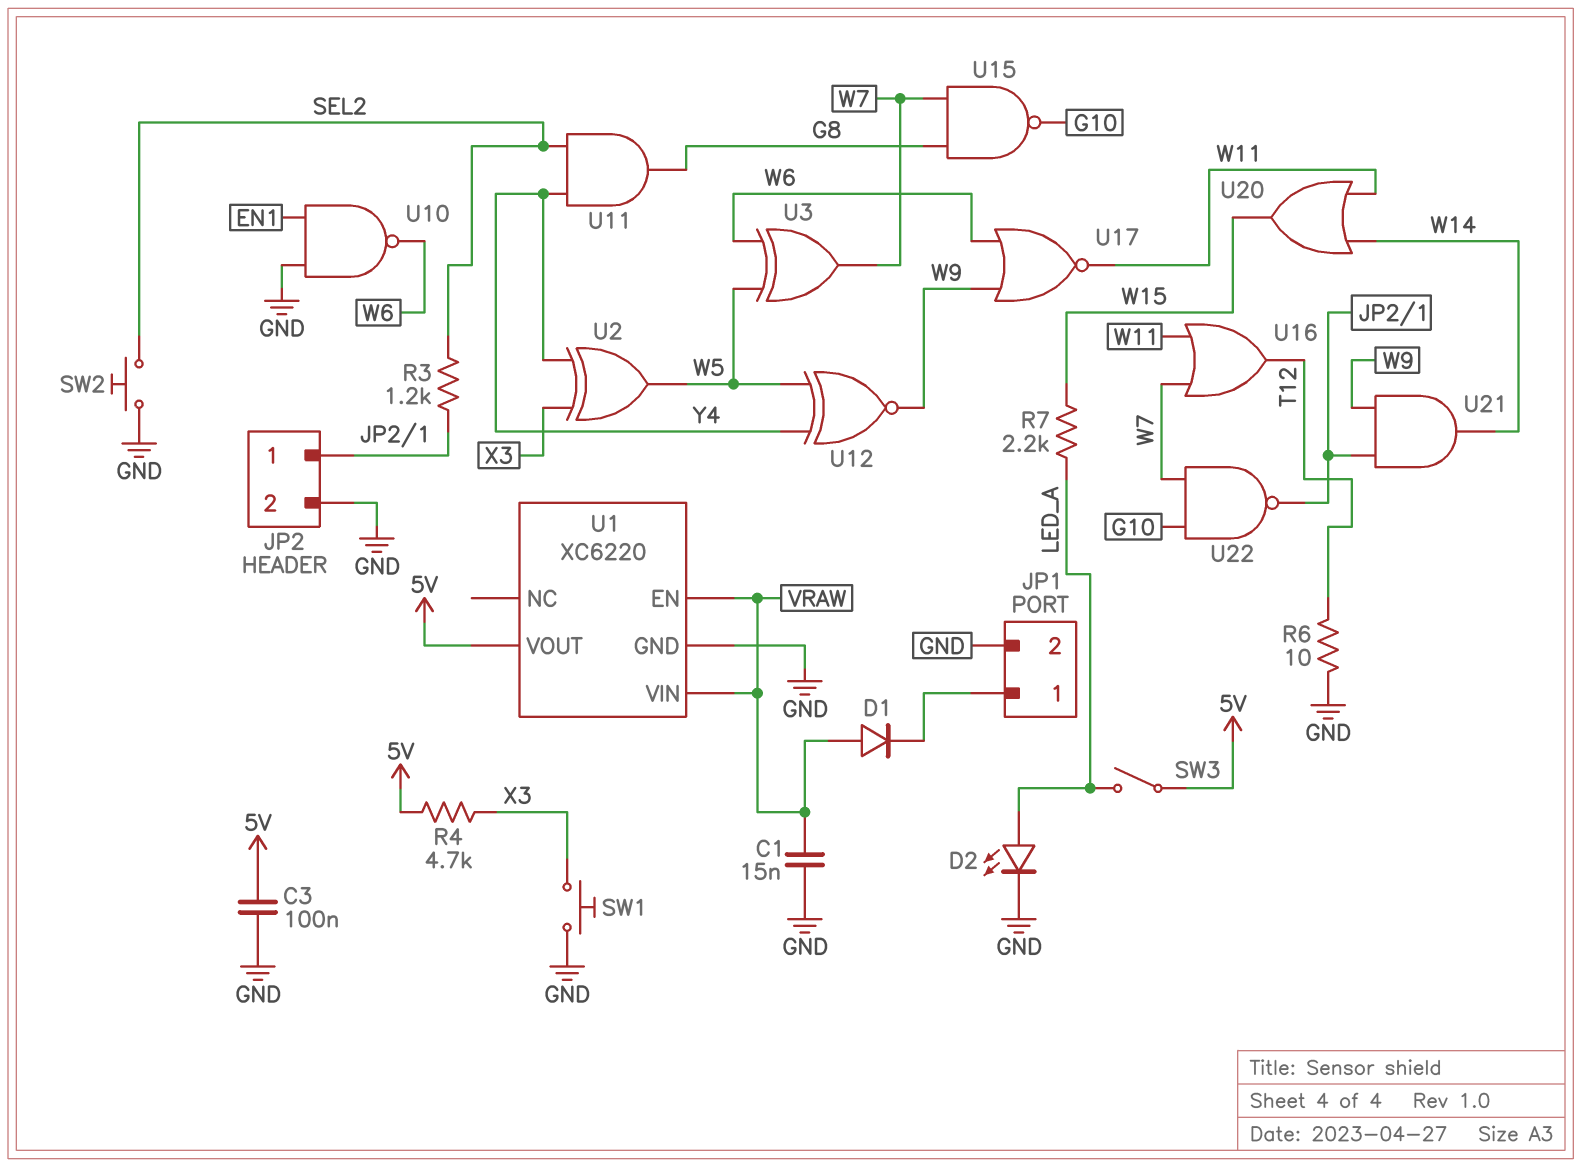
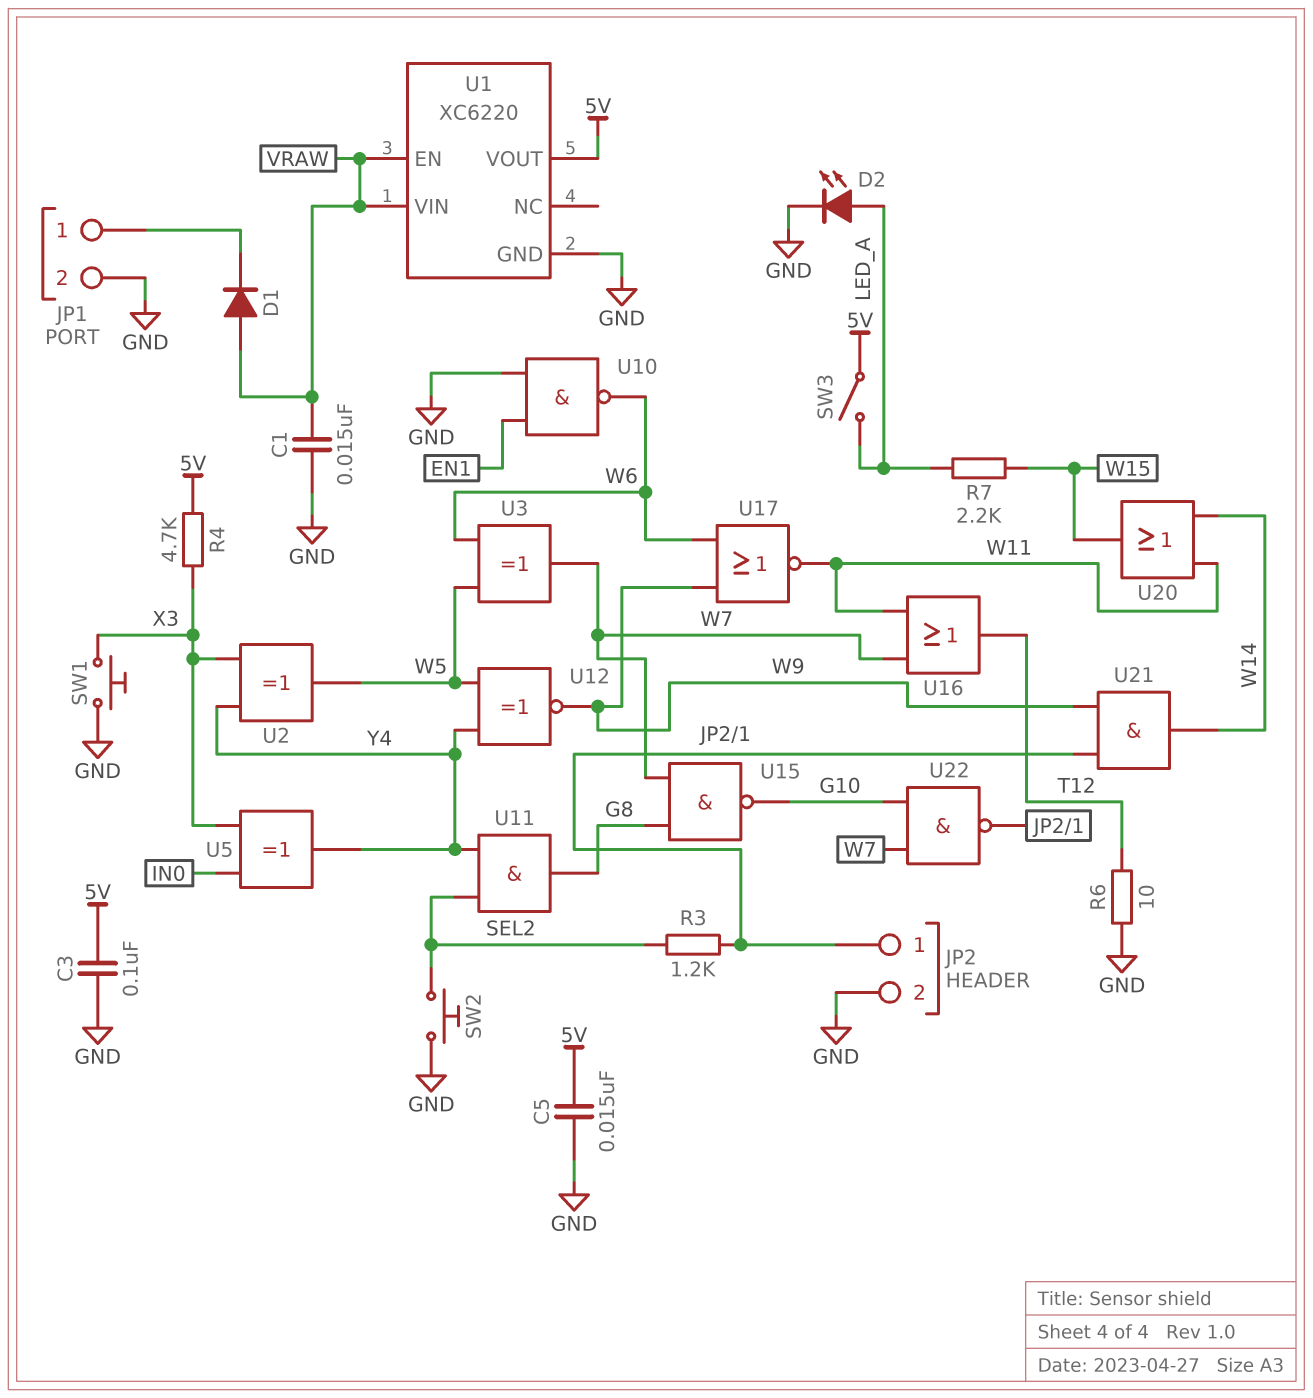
C5: none -> 15nF (5V, GND)
U5: none -> XOR (in IN0, in X3, out Y4)

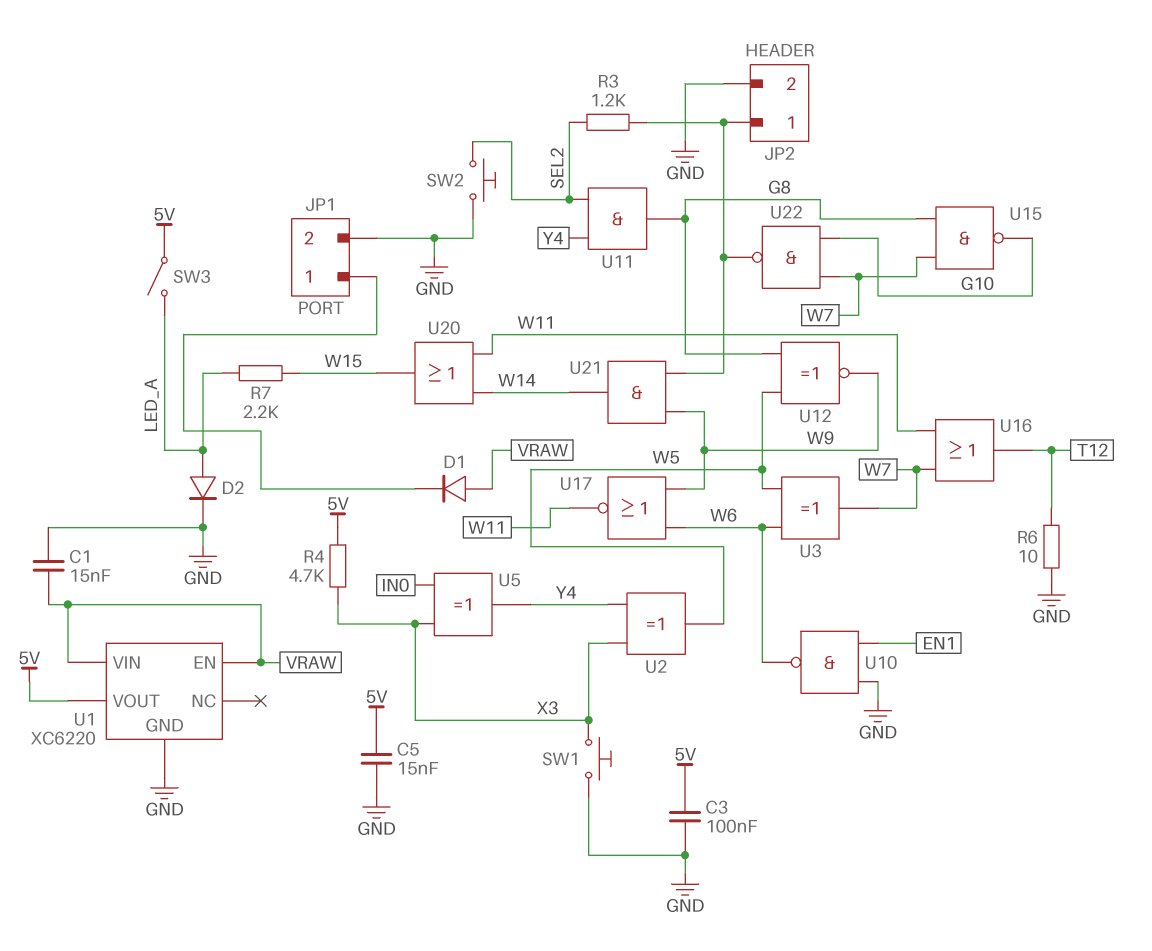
D2: LED (A LED_A, K GND) -> diode (A LED_A, K GND)
U12: XNOR (in W5, in Y4, out W9) -> XNOR (in G8, in W5, out W9)

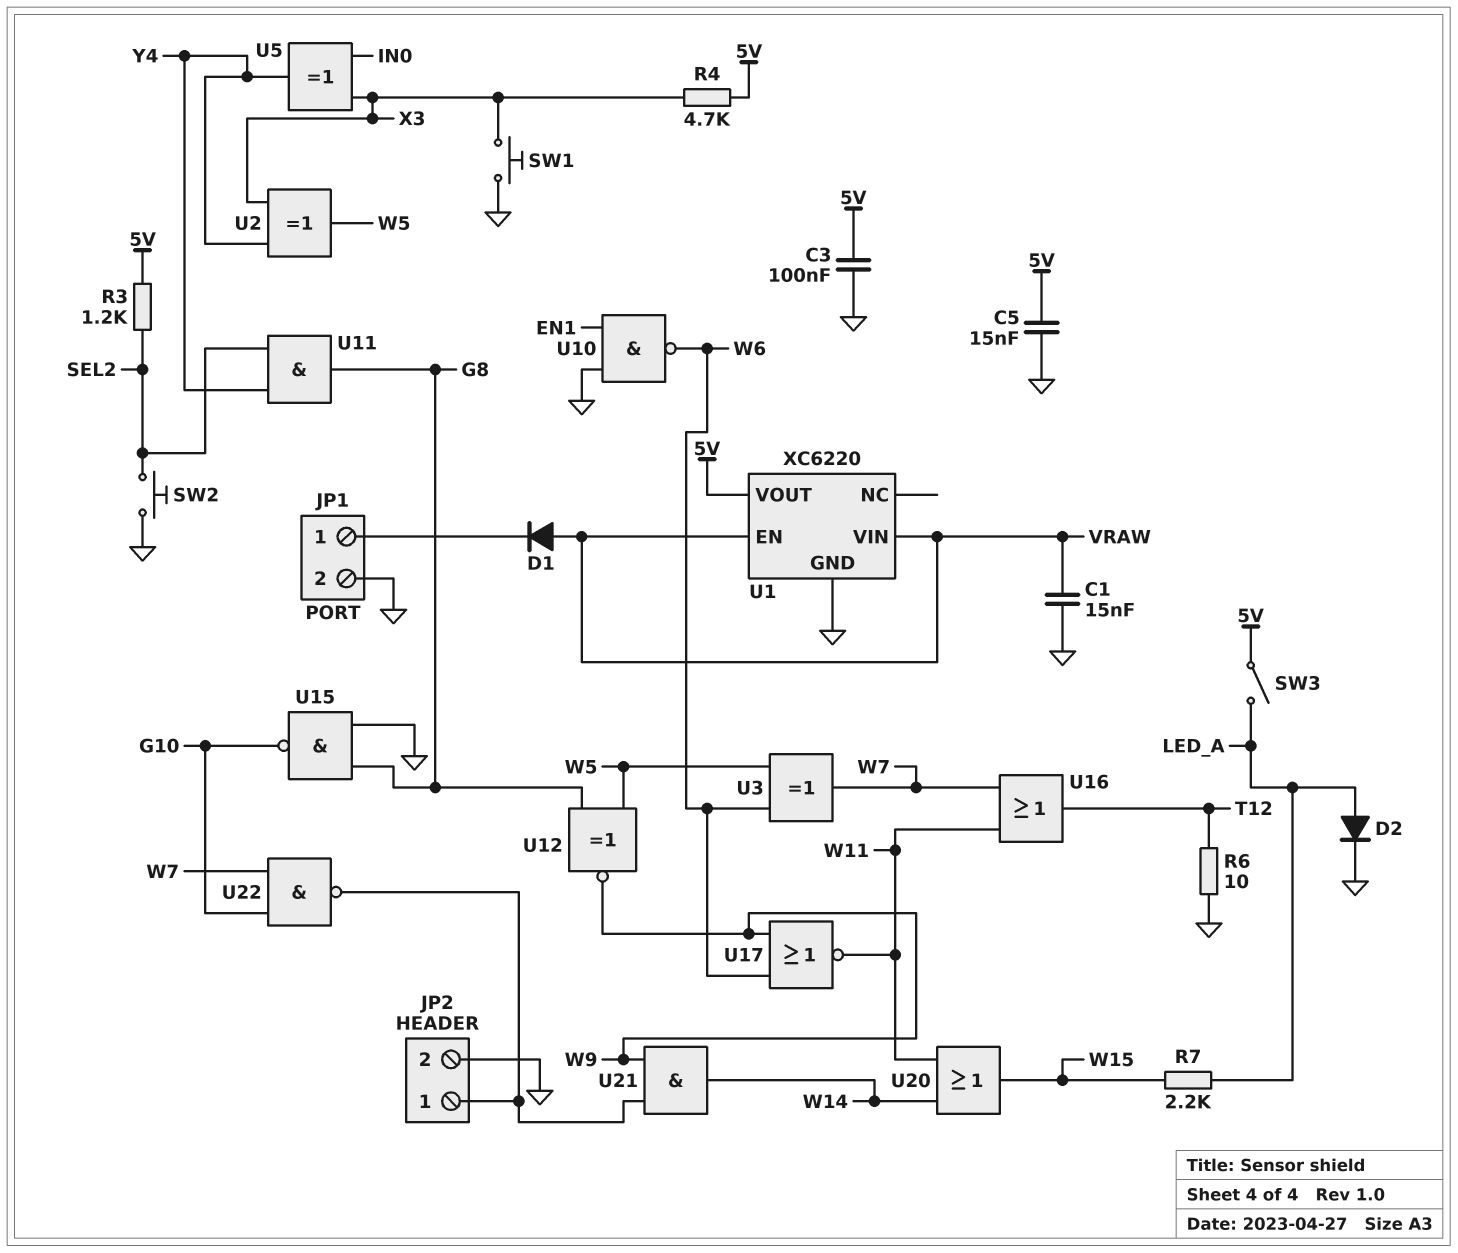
R3: 1.2k (JP2/1, SEL2) -> 1.2k (5V, SEL2)
U15: NAND (in G8, in W7, out G10) -> NAND (in G8, in GND, out G10)

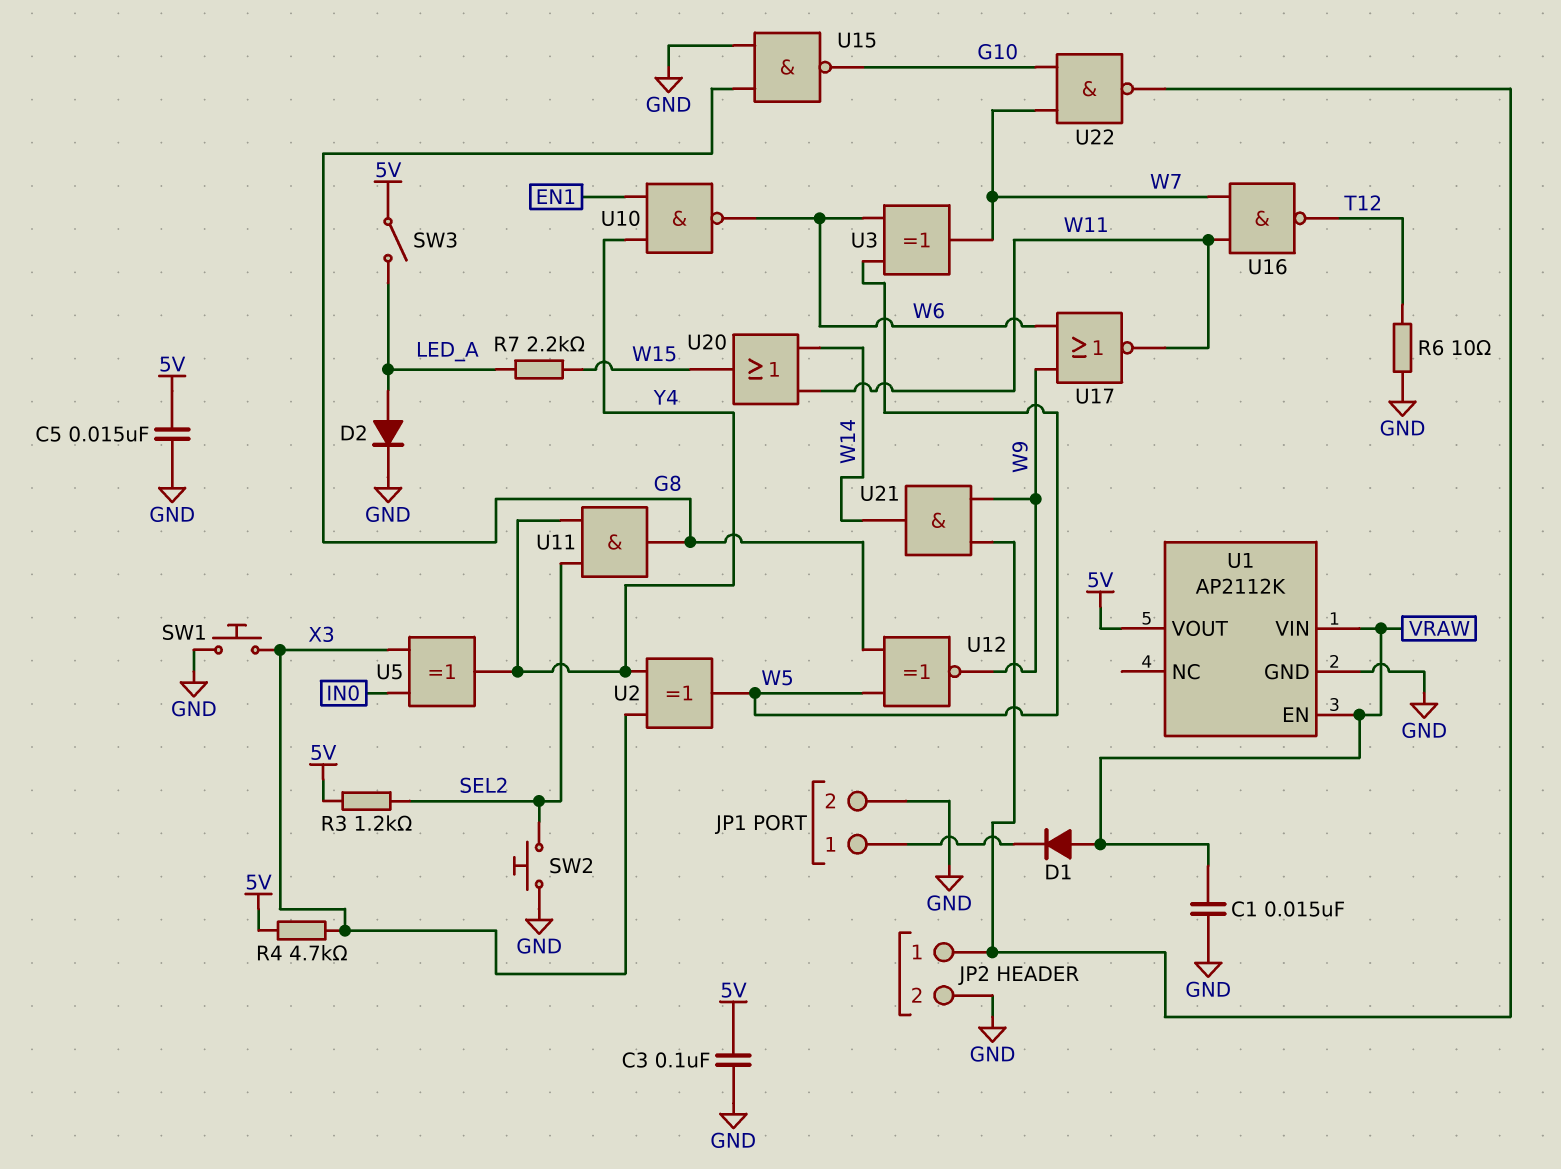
U1: XC6220 -> AP2112K
U10: NAND (in EN1, in GND, out W6) -> NAND (in EN1, in Y4, out W6)
U16: OR (in W7, in W11, out T12) -> NAND (in W7, in W11, out T12)

